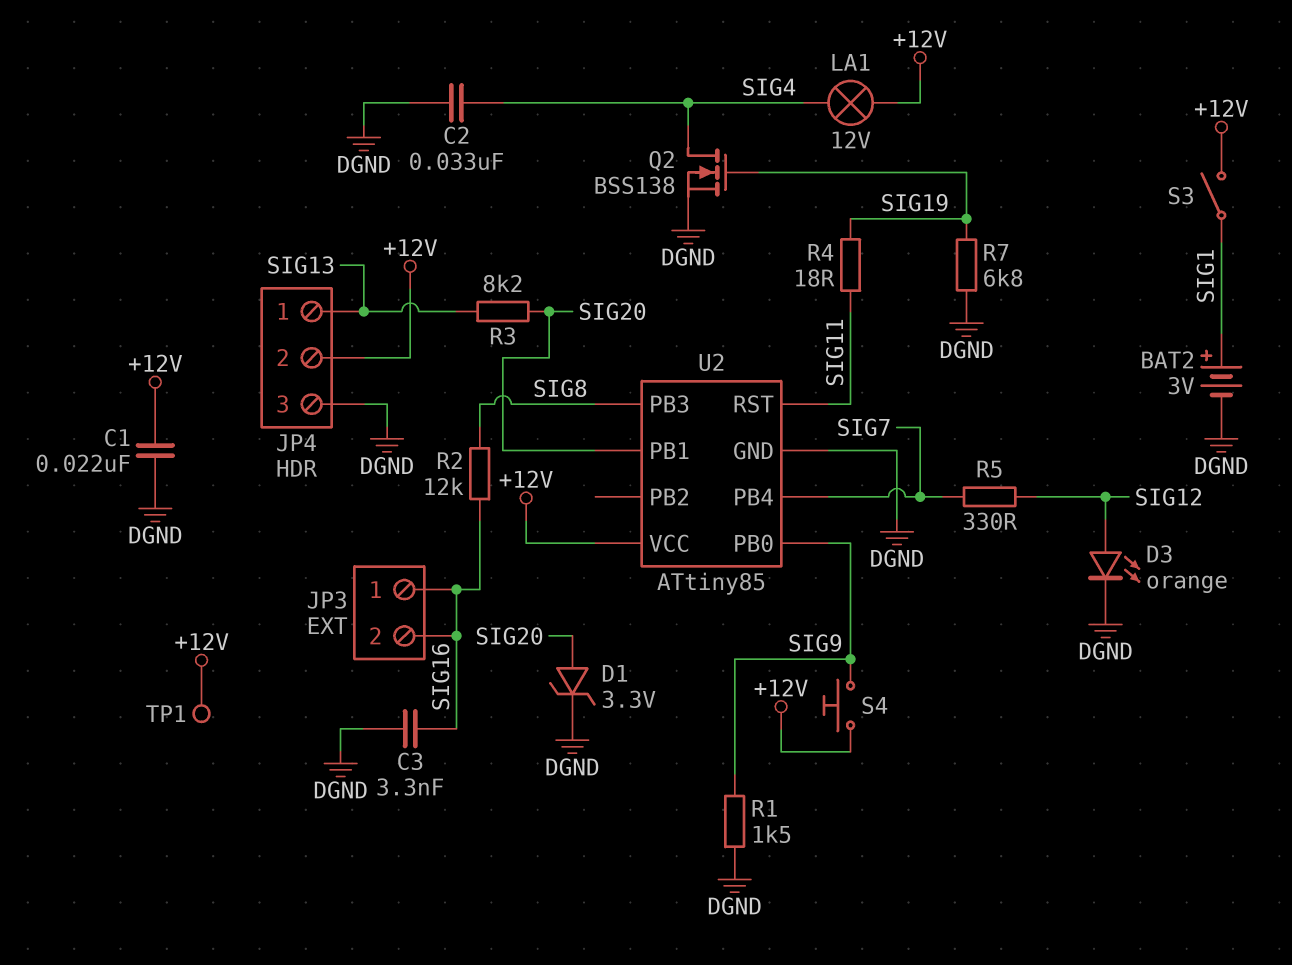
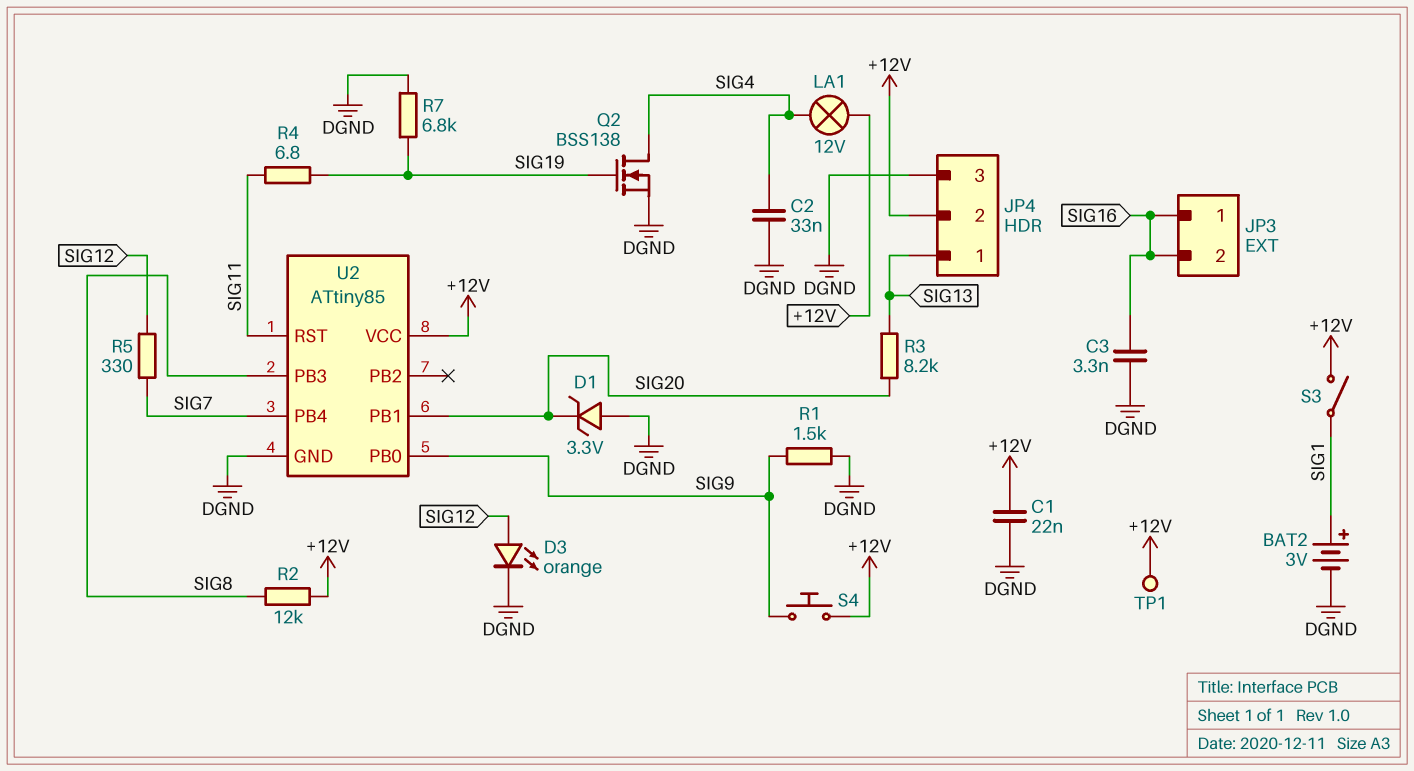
D1: zener 3.3V (A SIG20, K DGND) -> zener 3.3V (A DGND, K SIG20)
R2: 12k (SIG8, SIG16) -> 12k (+12V, SIG8)
R4: 18 (SIG11, SIG19) -> 6.8 (SIG11, SIG19)

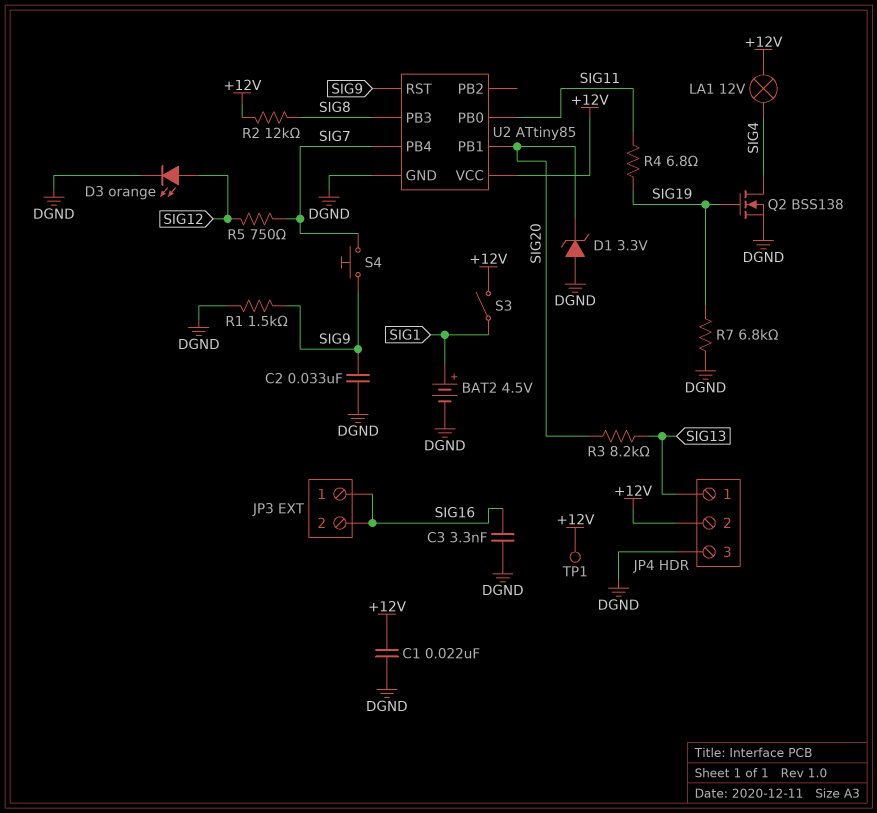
BAT2: 3V (plus SIG1, minus DGND) -> 4.5V (plus SIG1, minus DGND)
C2: 33nF (DGND, SIG4) -> 33nF (DGND, SIG9)
R5: 330 (SIG7, SIG12) -> 750 (SIG7, SIG12)
S4: button (+12V, SIG9) -> button (SIG7, SIG9)
U2 pin PB0: SIG9 -> SIG11
U2 pin RST: SIG11 -> SIG9

